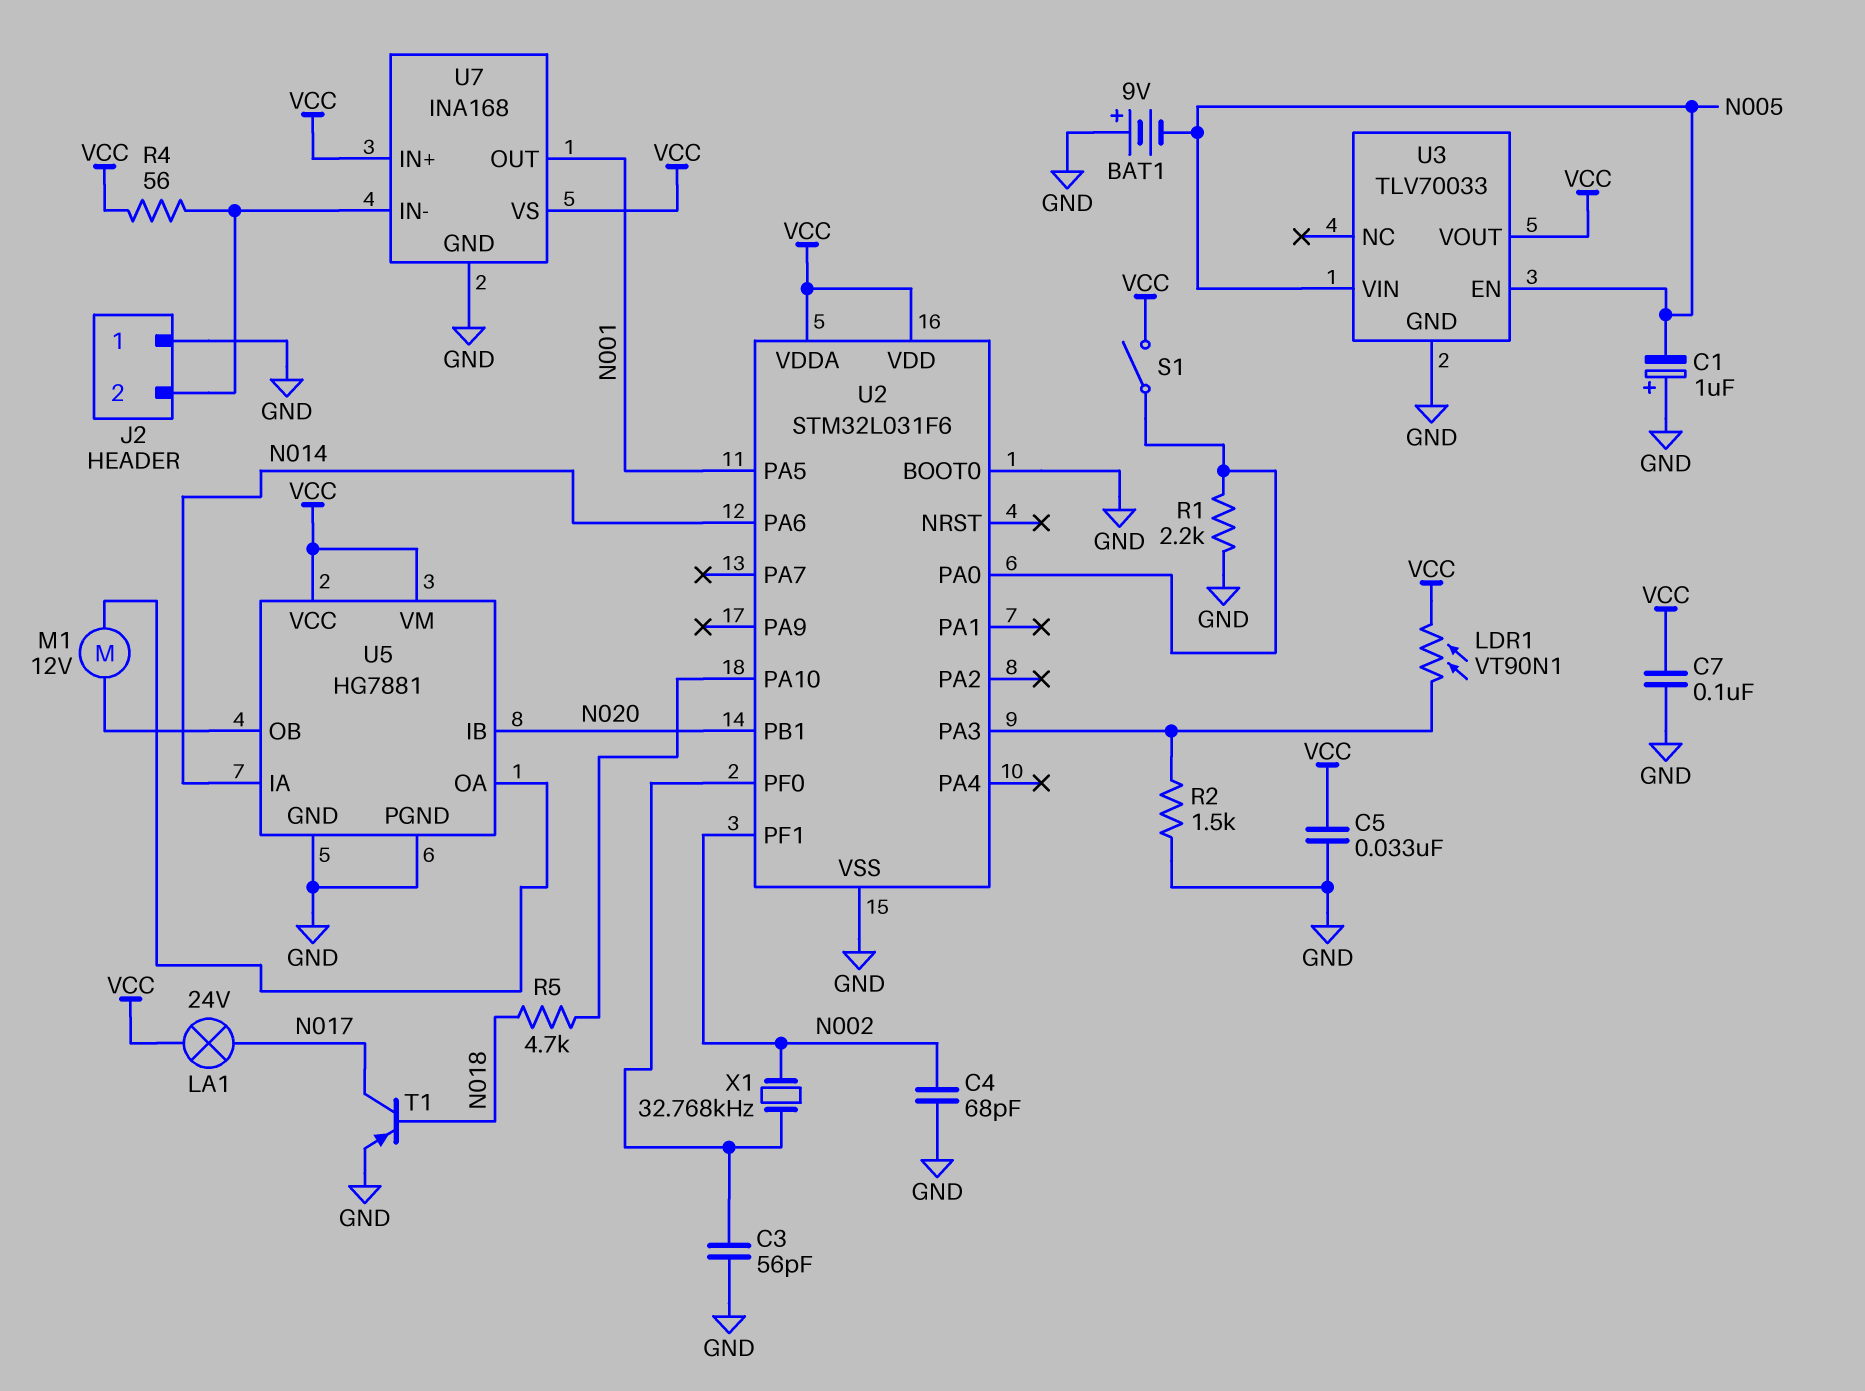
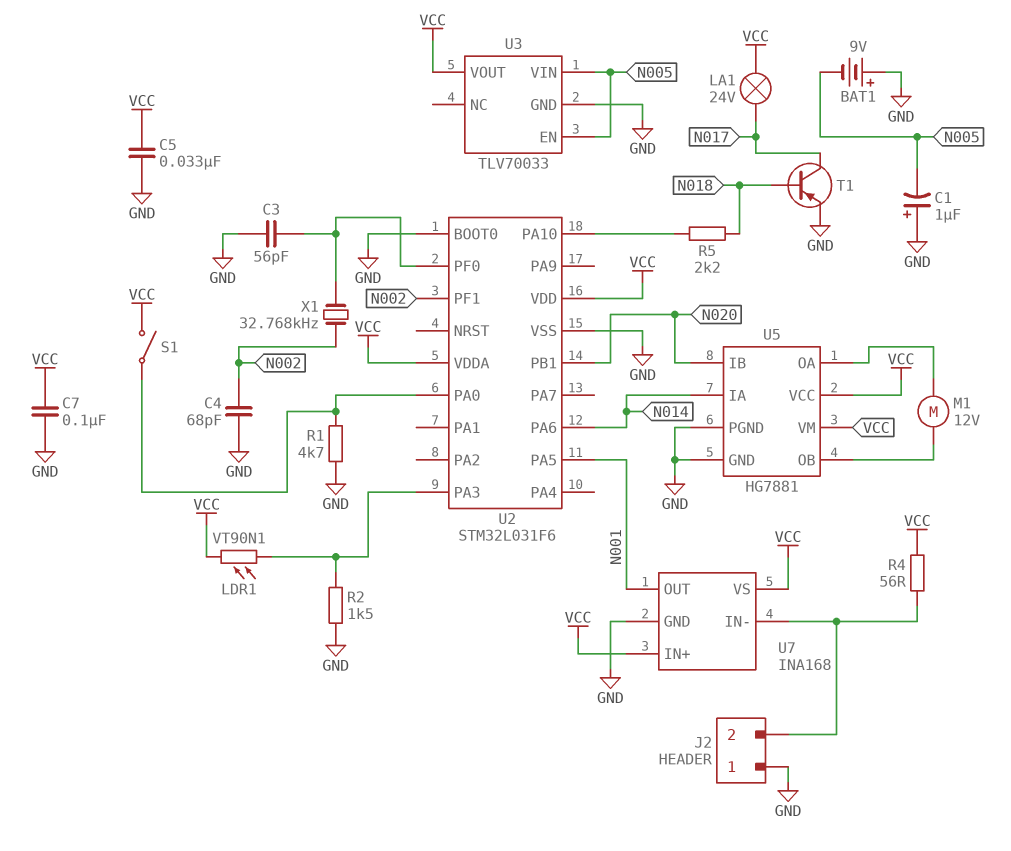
R1: 2.2k (GND, U2/PA0) -> 4.7k (GND, U2/PA0)
R5: 4.7k (N018, U2/PA10) -> 2.2k (N018, U2/PA10)

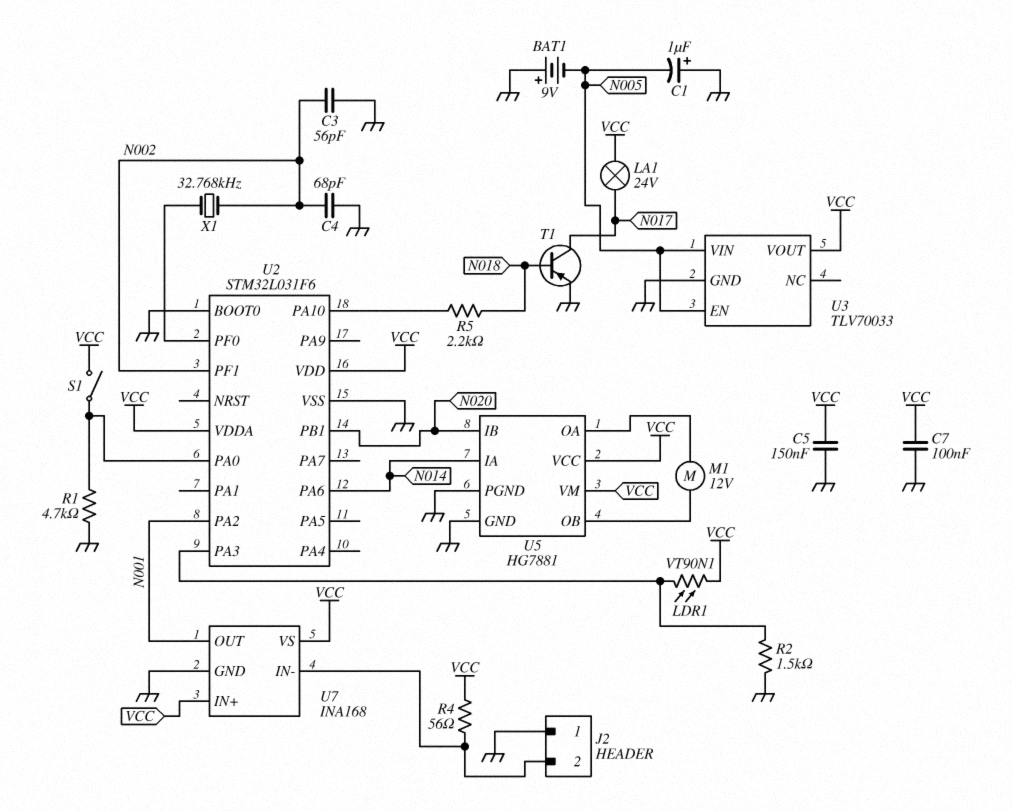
C3: 56pF (GND, U2/PF0) -> 56pF (GND, N002)
C5: 33nF (GND, VCC) -> 150nF (GND, VCC)
U2 pin PA2: none -> N001
U2 pin PA5: N001 -> none

